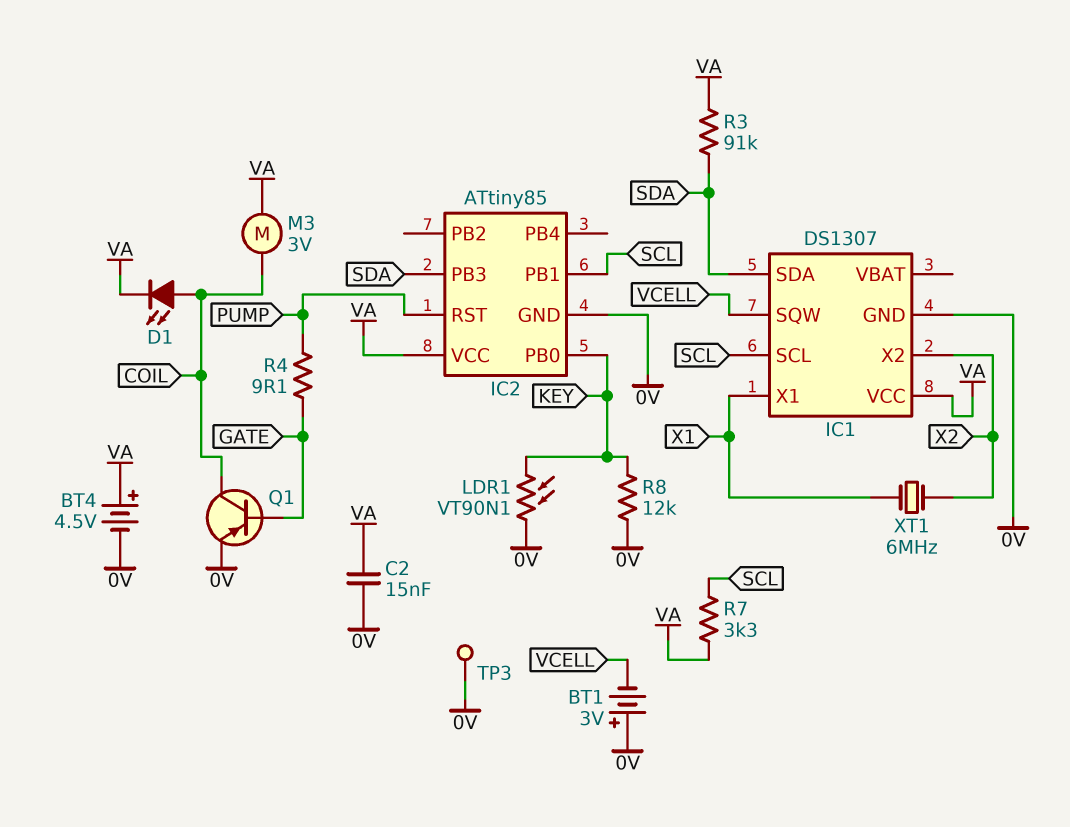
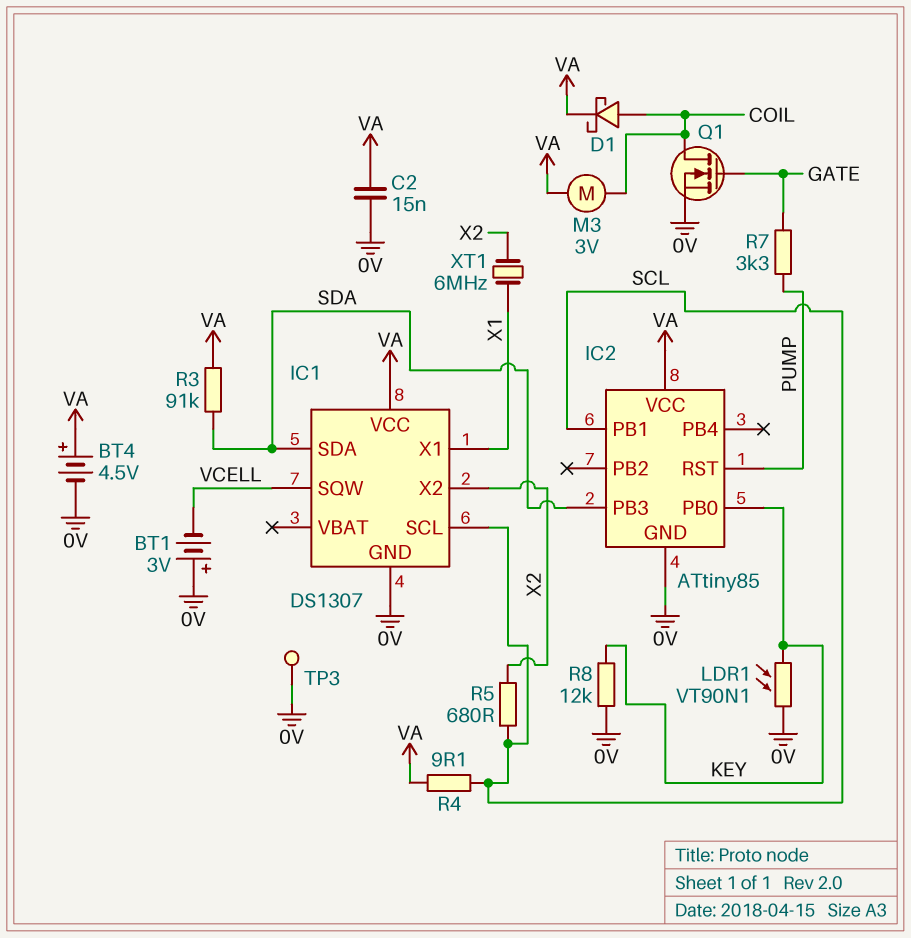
D1: LED (A COIL, K VA) -> schottky (A COIL, K VA)
Q1: PNP (B GATE, C COIL, E 0V) -> NMOS (G GATE, D COIL, S 0V)
R4: 9.1 (GATE, PUMP) -> 9.1 (SCL, VA)
R5: none -> 680 (SCL, X2)
R7: 3.3k (SCL, VA) -> 3.3k (GATE, PUMP)

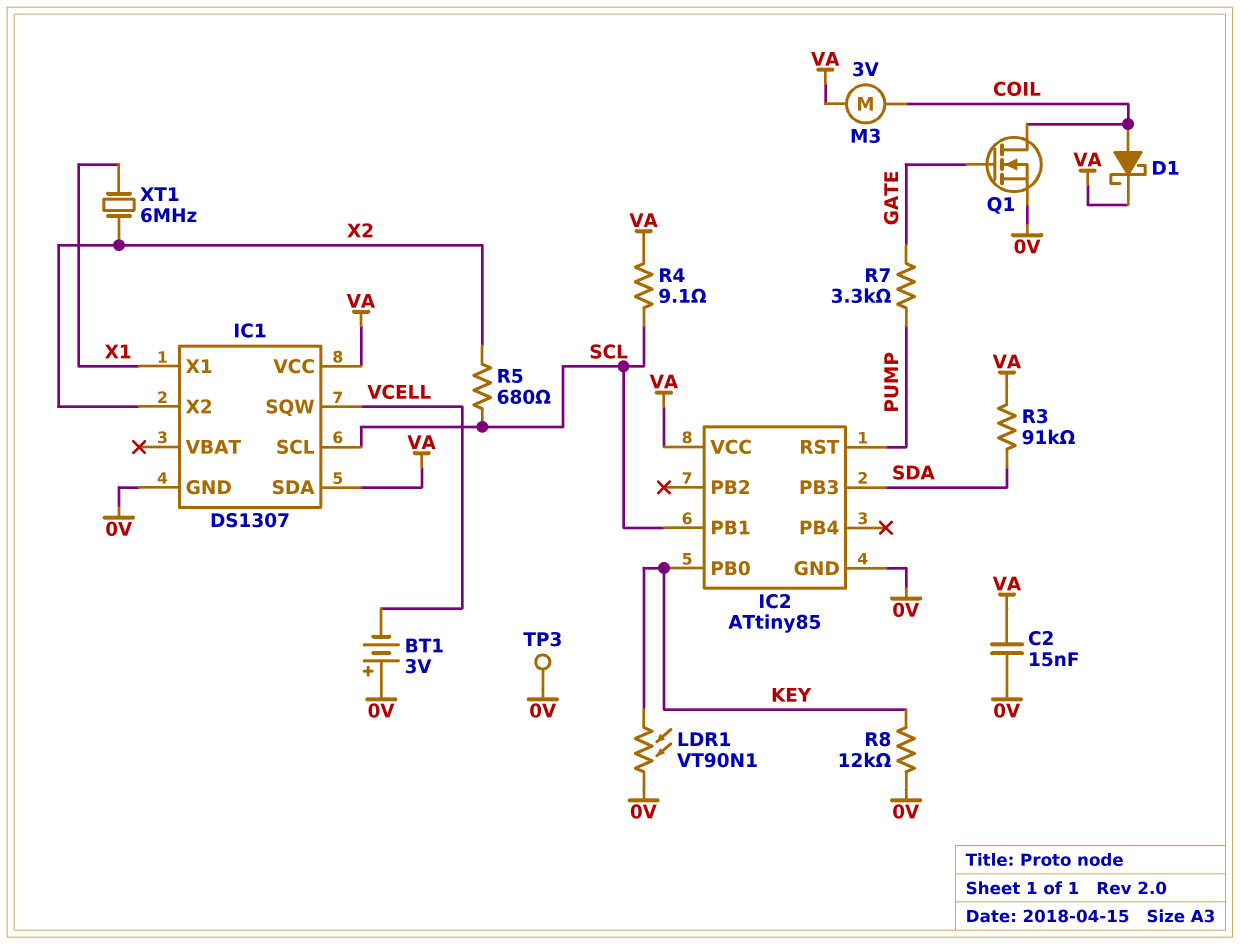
BT4: 4.5V (plus VA, minus 0V) -> none
IC1 pin SDA: SDA -> VA

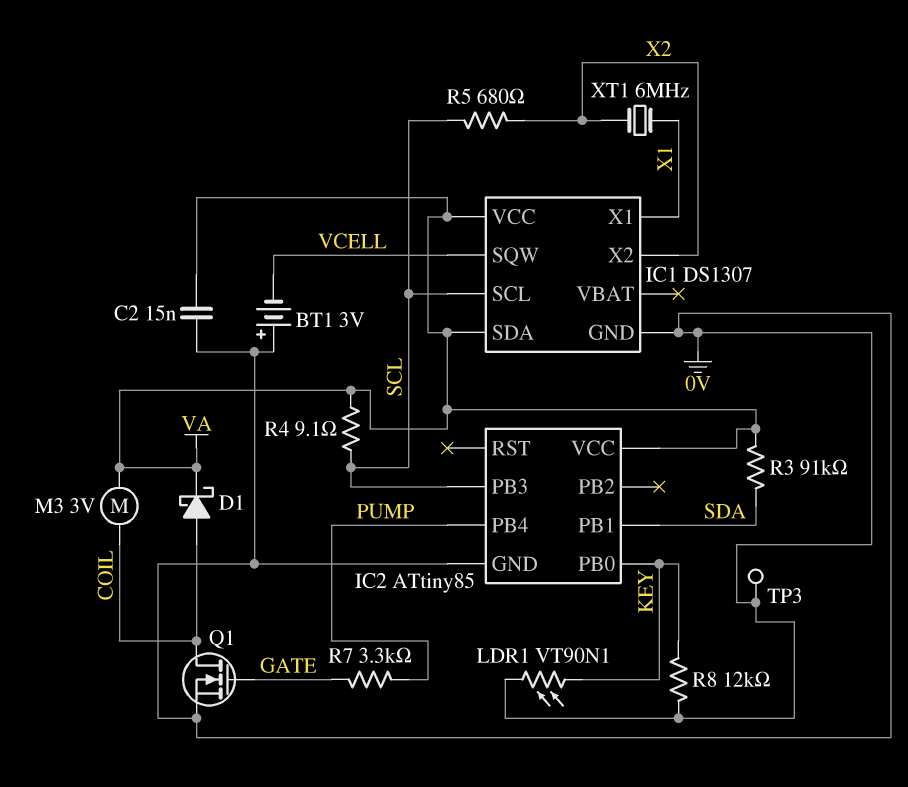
IC2 pin PB1: SCL -> SDA
IC2 pin PB3: SDA -> SCL
IC2 pin PB4: none -> PUMP
IC2 pin RST: PUMP -> none

